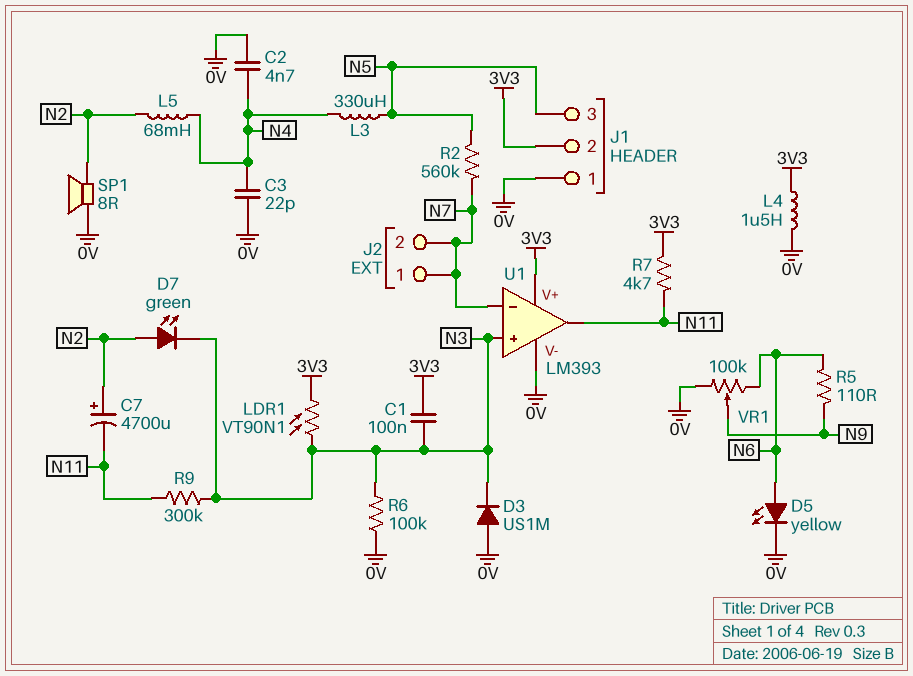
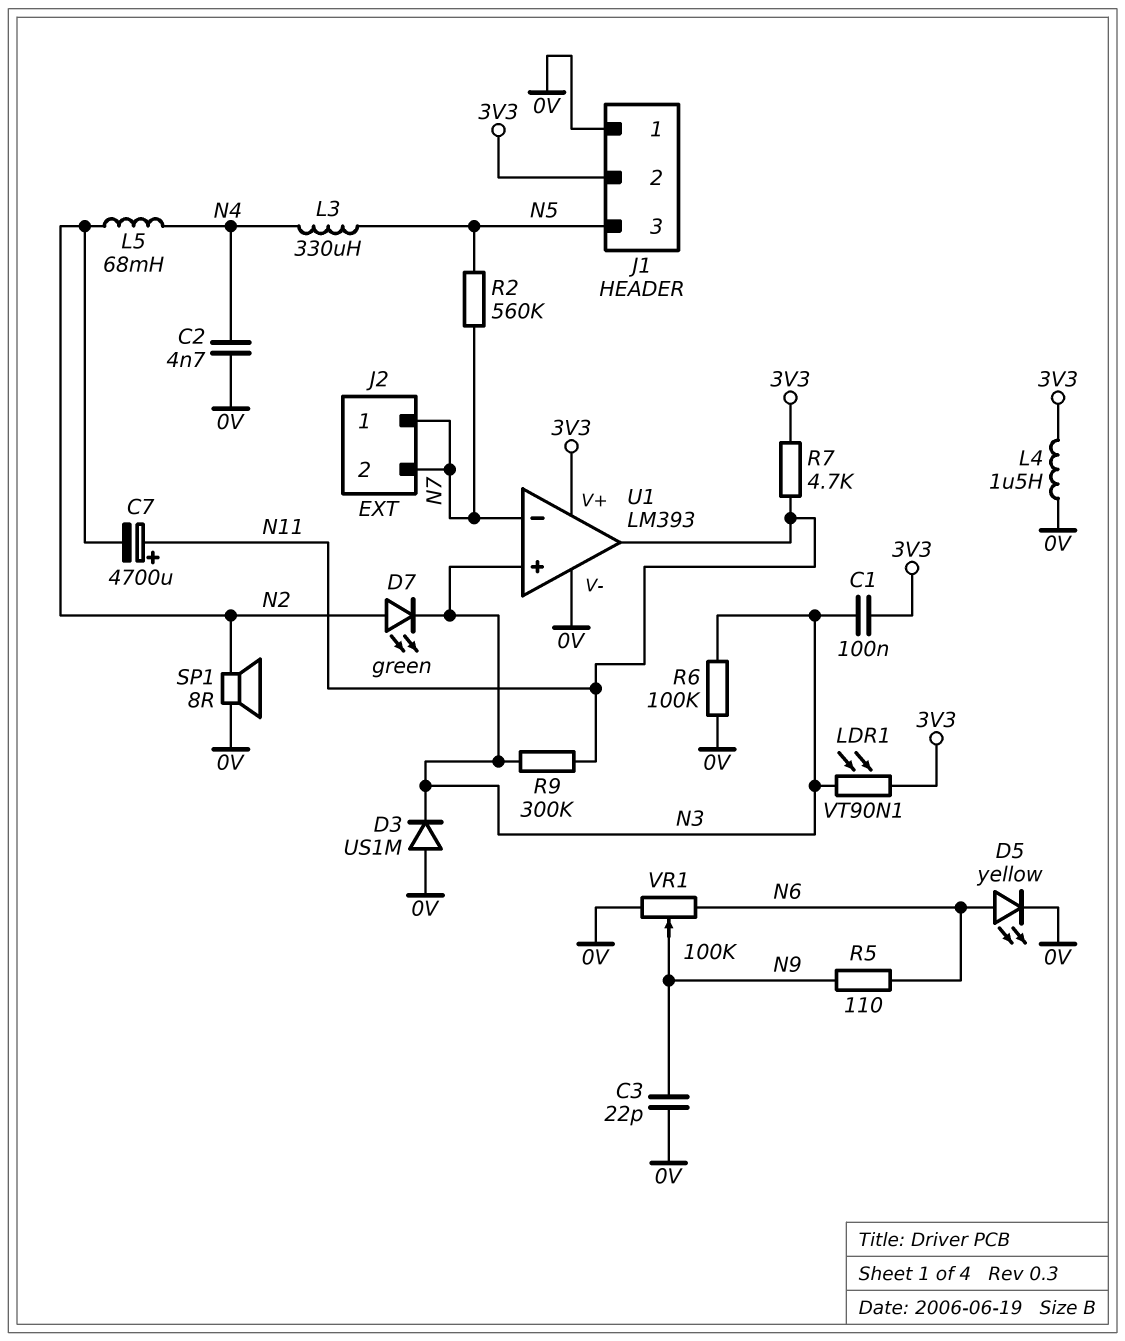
C3: 22pF (0V, N4) -> 22pF (0V, N9)
C7: 4700uF (plus N2, minus N11) -> 4700uF (plus N11, minus N2)

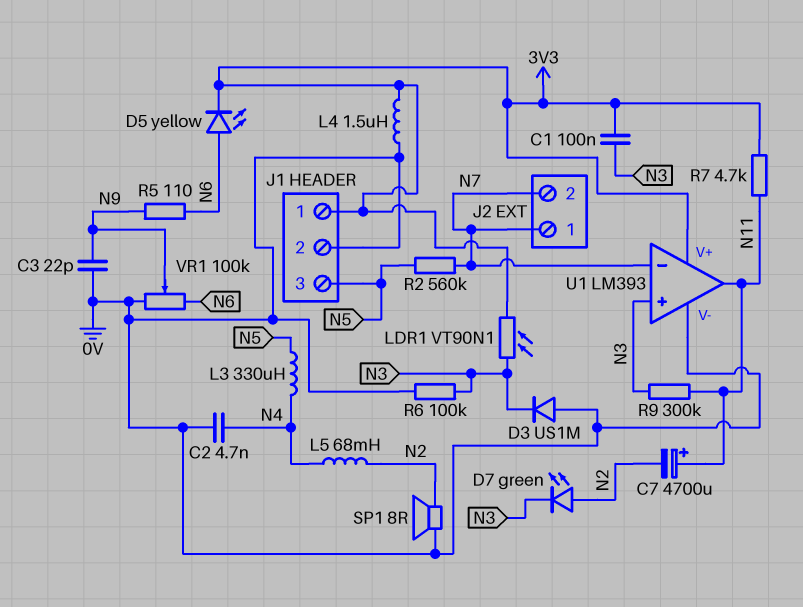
D5: LED yellow (A N6, K 0V) -> LED yellow (A N6, K 3V3)
J1 pin 1: 0V -> 3V3
J1 pin 2: 3V3 -> 0V

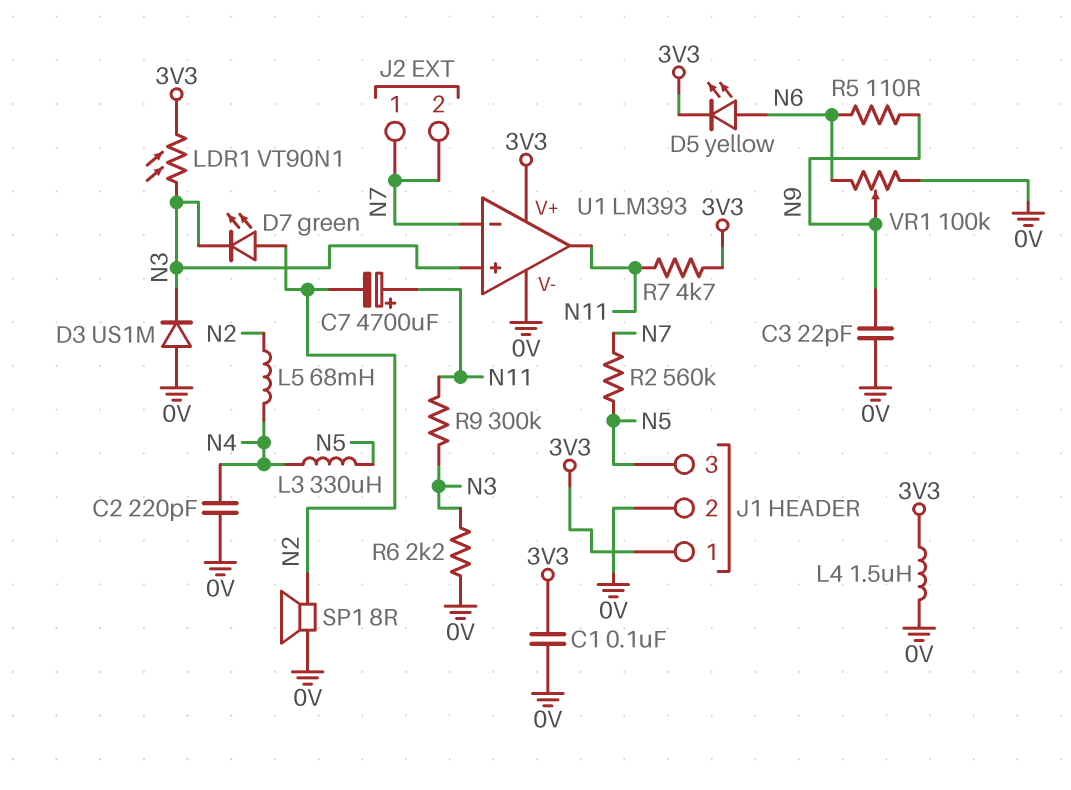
C1: 100nF (3V3, N3) -> 100nF (0V, 3V3)
C2: 4.7nF (0V, N4) -> 220pF (0V, N4)
R6: 100k (0V, N3) -> 2.2k (0V, N3)

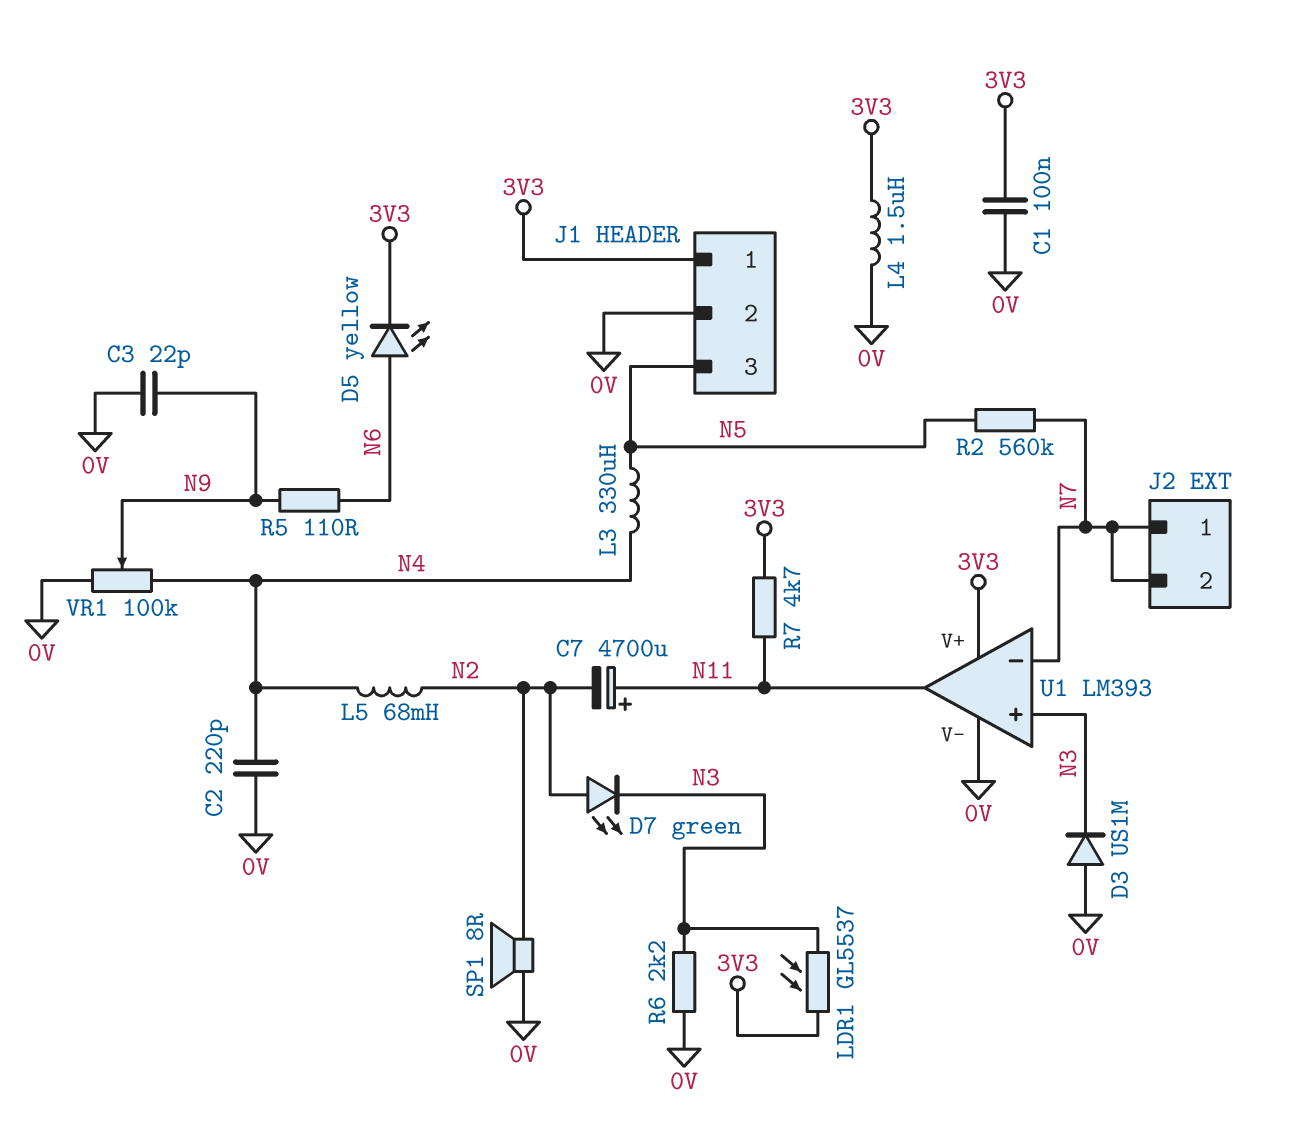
LDR1: VT90N1 (3V3, N3) -> GL5537 (3V3, N3)
R9: 300k (N3, N11) -> none
VR1: 100k (0V, N6, wiper N9) -> 100k (0V, N4, wiper N9)

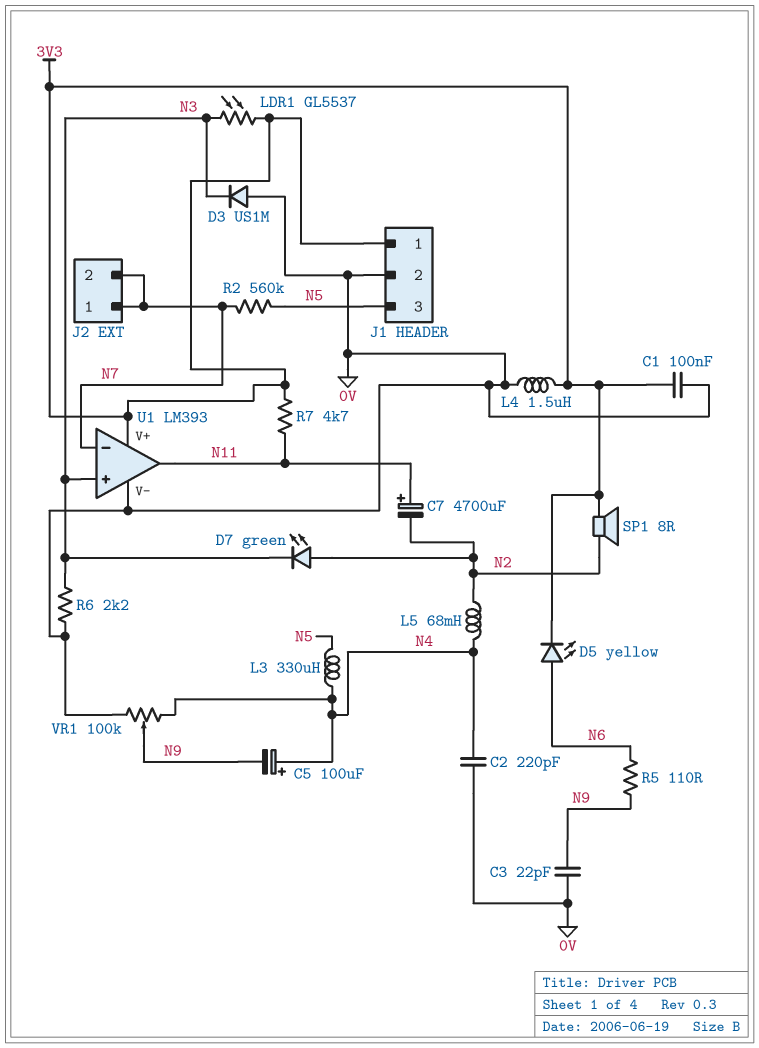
C5: none -> 100uF (plus N4, minus N9)
SP1: speaker 8R (0V, N2) -> speaker 8R (3V3, N2)

